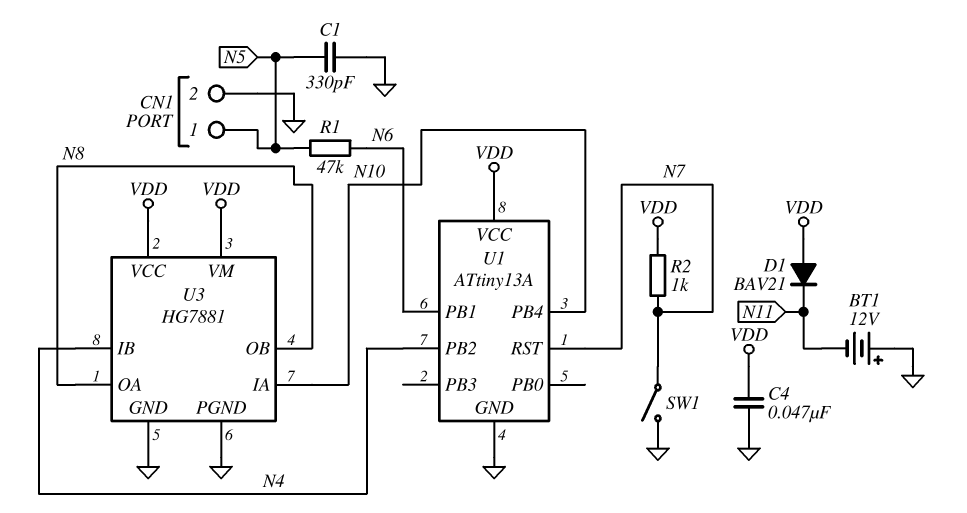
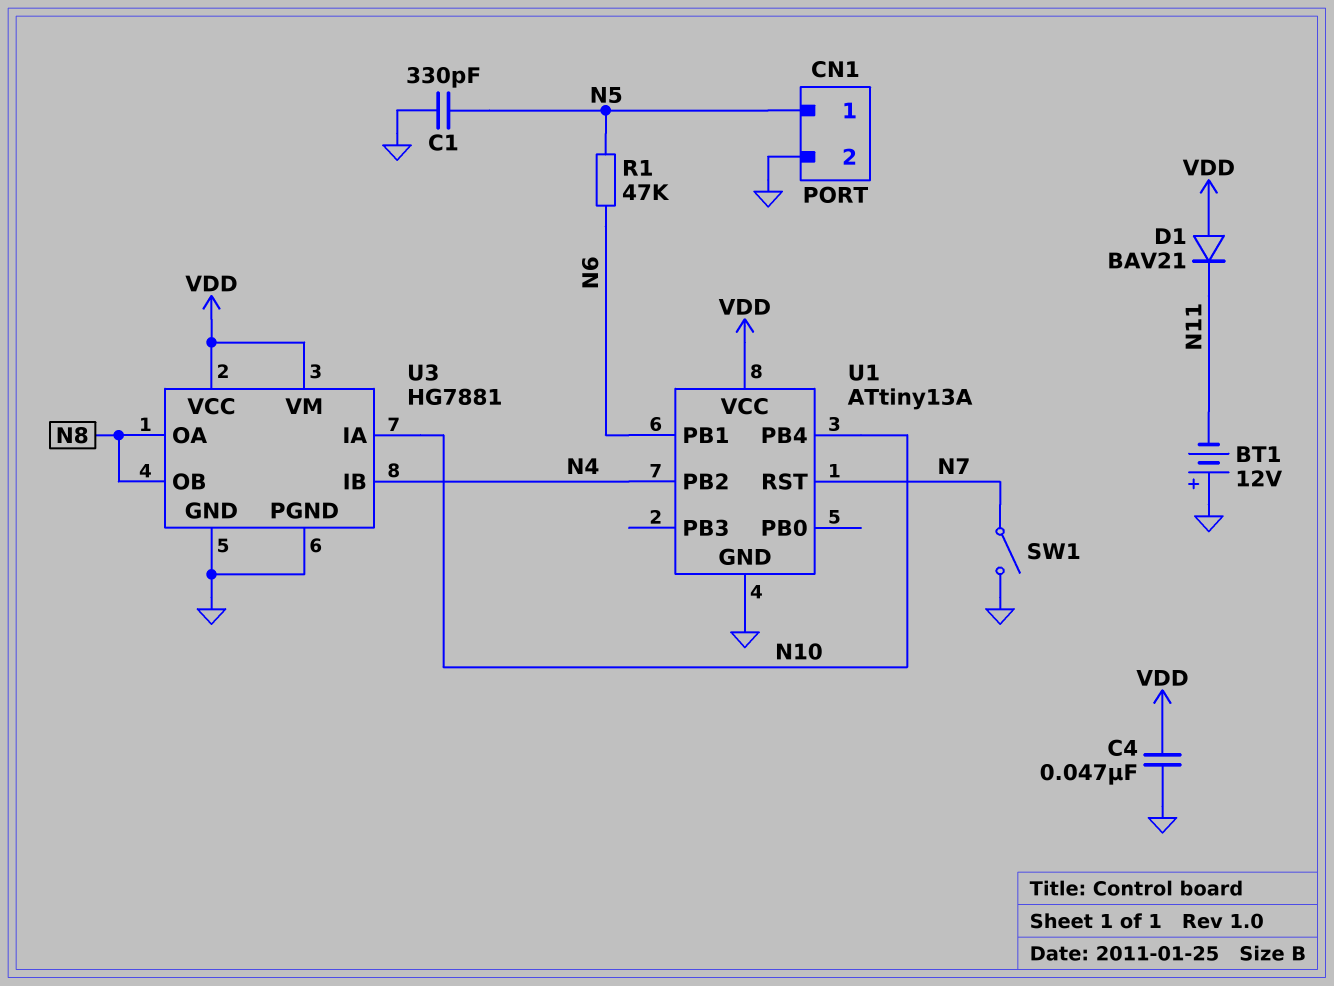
R2: 1k (N7, VDD) -> none

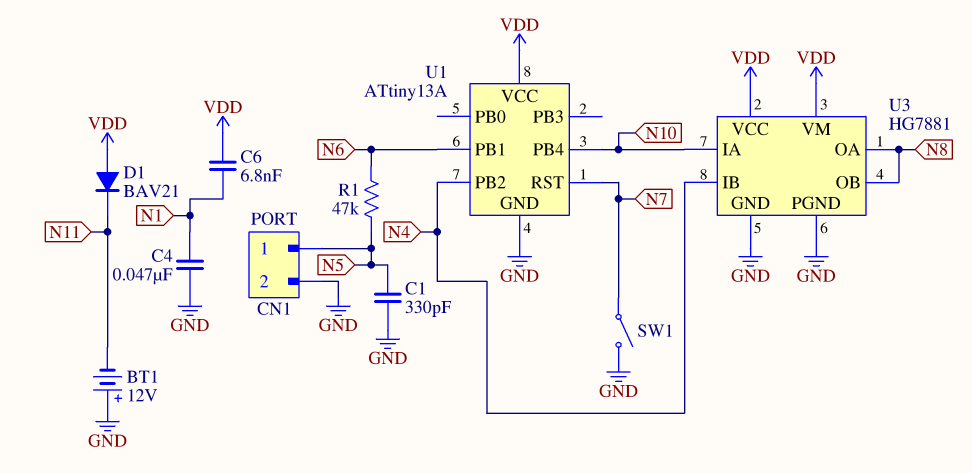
C4: 47nF (GND, VDD) -> 47nF (GND, N1)
C6: none -> 6.8nF (N1, VDD)

